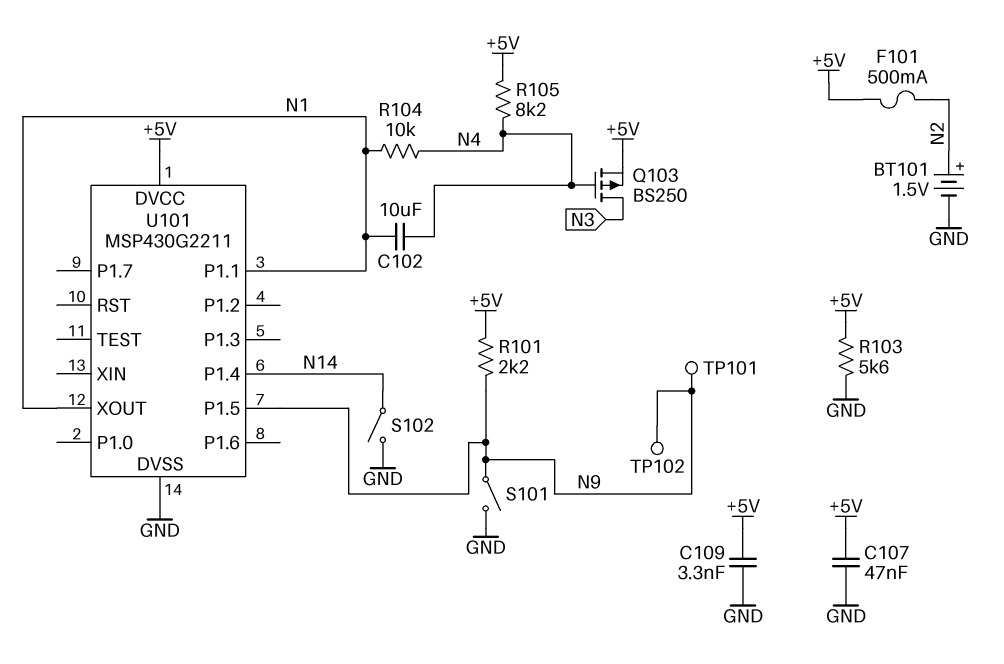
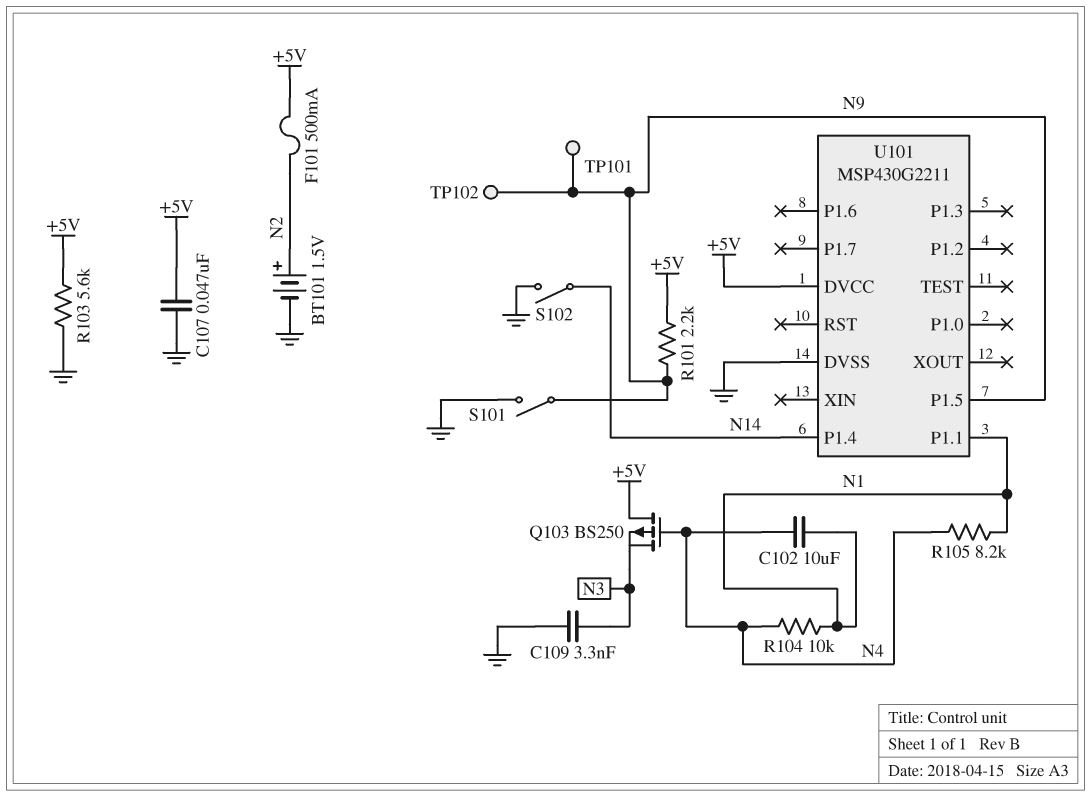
C109: 3.3nF (+5V, GND) -> 3.3nF (GND, N3)
Q103: PMOS BS250 (G N4, D N3, S +5V) -> PMOS BS250 (G N4, D +5V, S N3)
R105: 8.2k (+5V, N4) -> 8.2k (N1, N4)
U101 pin XOUT: N1 -> none

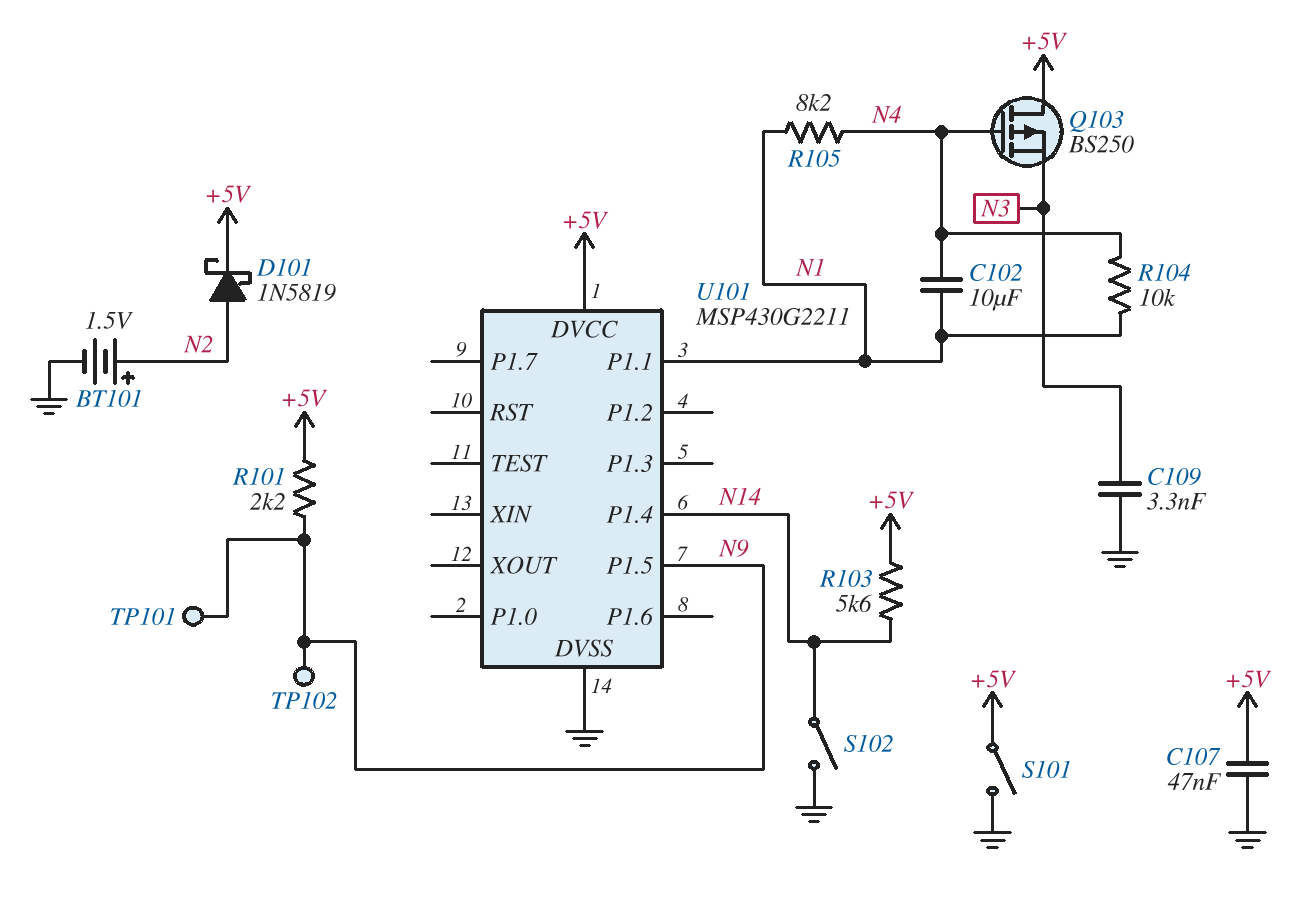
D101: none -> schottky 1N5819 (A N2, K +5V)
F101: 500mA (+5V, N2) -> none
R103: 5.6k (+5V, GND) -> 5.6k (+5V, N14)
S101: switch (GND, N9) -> switch (+5V, GND)

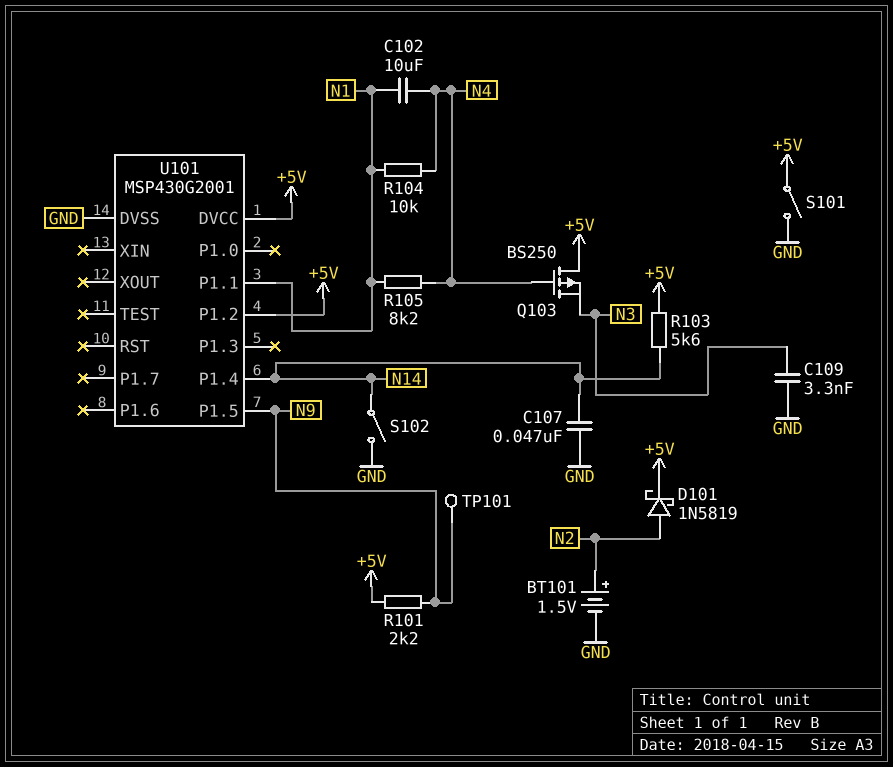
C107: 47nF (+5V, GND) -> 47nF (GND, N14)
TP102: test point (N9) -> none
U101: MSP430G2211 -> MSP430G2001
U101 pin P1.2: none -> +5V

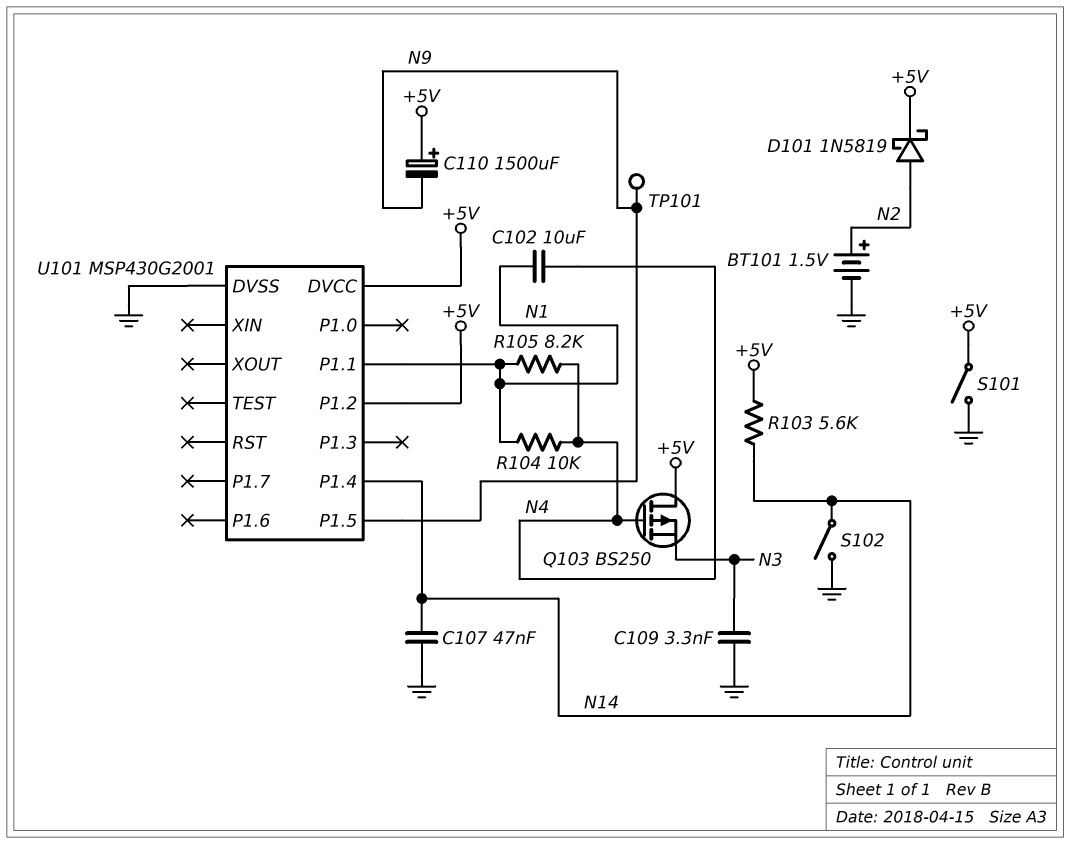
C110: none -> 1500uF (plus +5V, minus N9)
R101: 2.2k (+5V, N9) -> none

